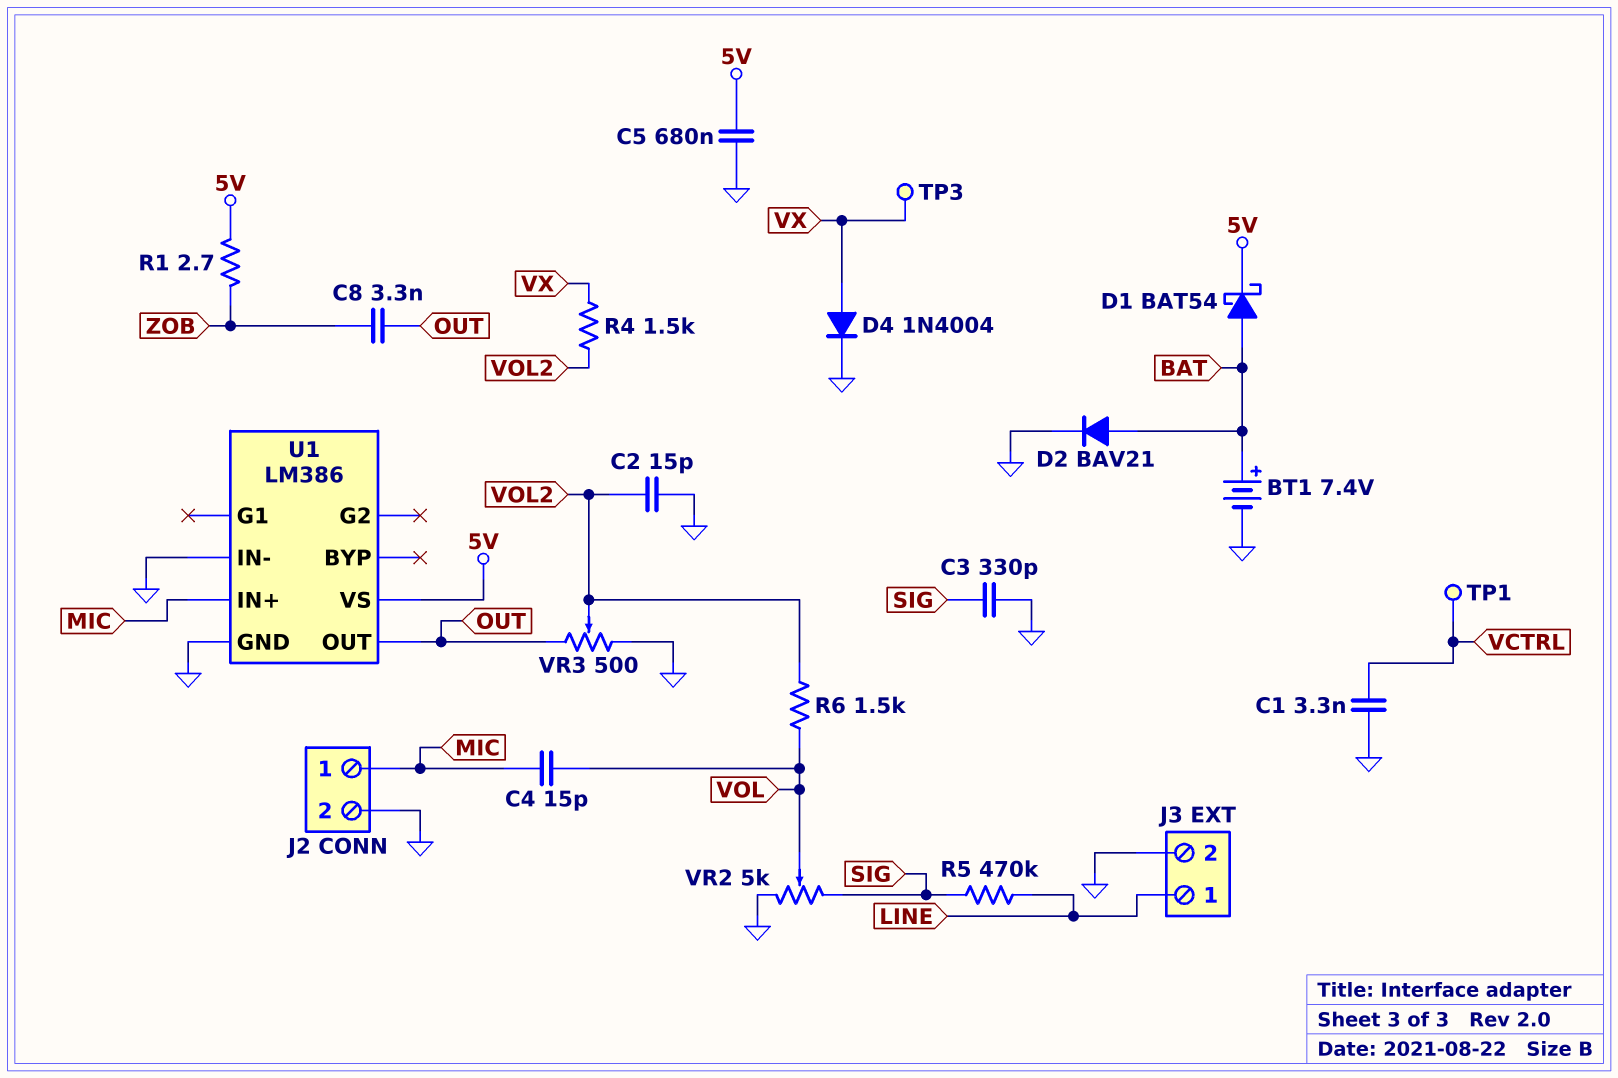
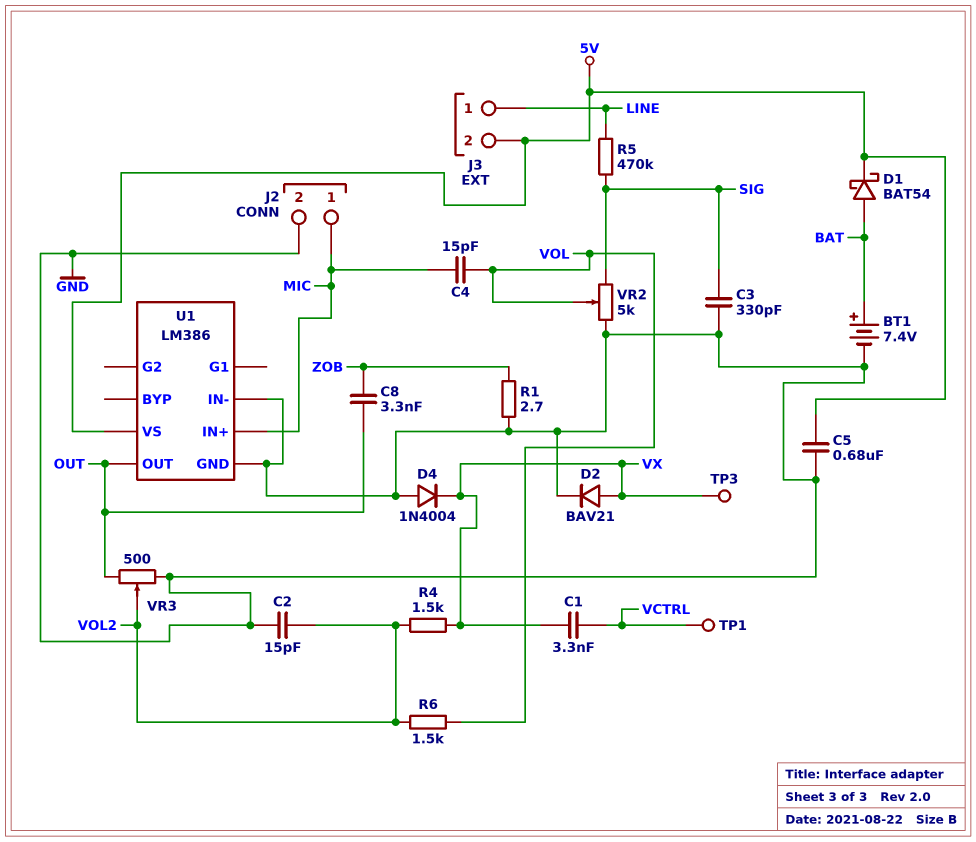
C1: 3.3nF (GND, VCTRL) -> 3.3nF (VCTRL, VX)
D2: diode BAV21 (A BAT, K GND) -> diode BAV21 (A VX, K GND)
D4: diode 1N4004 (A VX, K GND) -> diode 1N4004 (A GND, K VX)
J3 pin 2: GND -> 5V
R1: 2.7 (5V, ZOB) -> 2.7 (GND, ZOB)

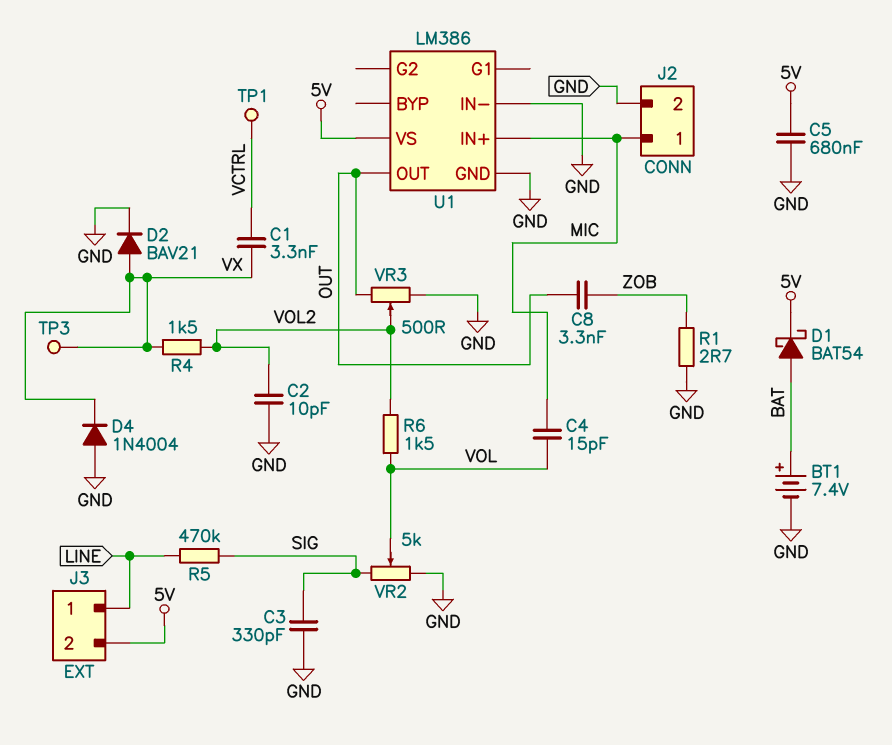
C2: 15pF (GND, VOL2) -> 10pF (GND, VOL2)

